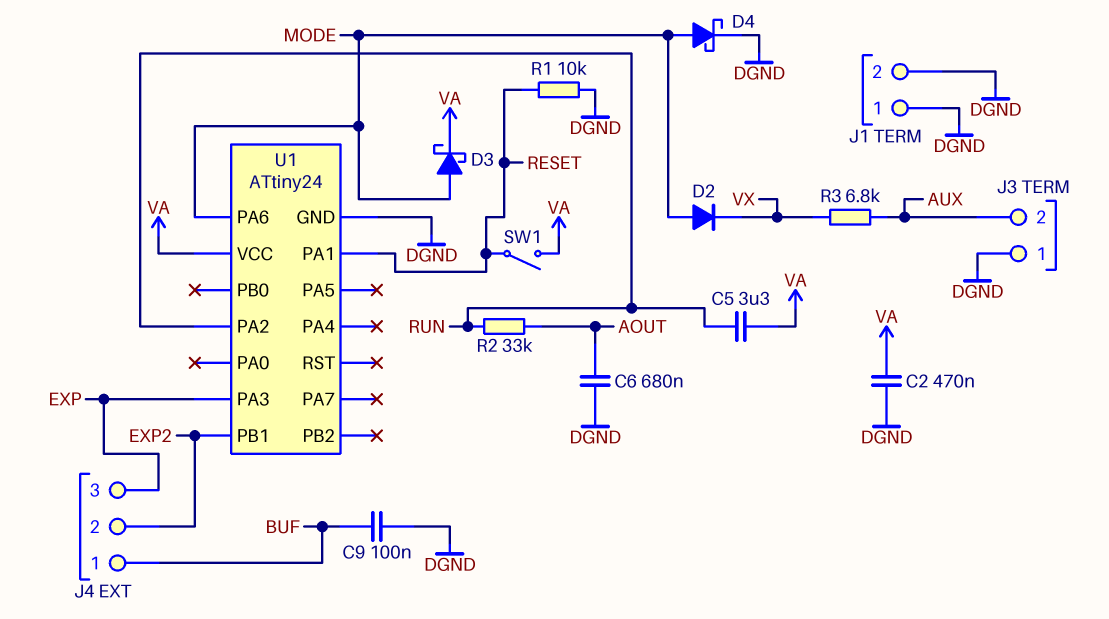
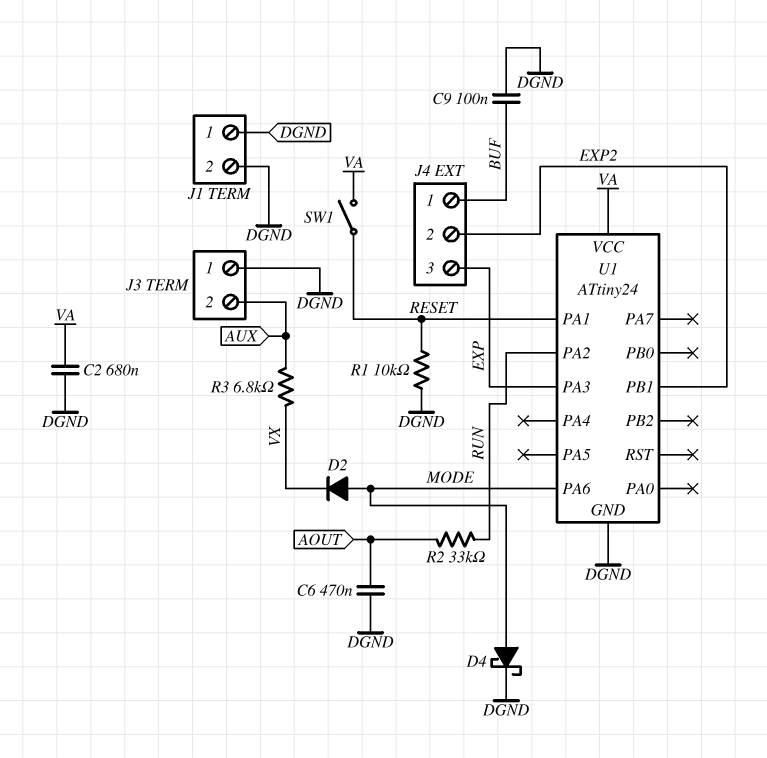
C2: 470nF (DGND, VA) -> 680nF (DGND, VA)
C5: 3.3uF (RUN, VA) -> none
C6: 680nF (AOUT, DGND) -> 470nF (AOUT, DGND)
D3: schottky (A MODE, K VA) -> none

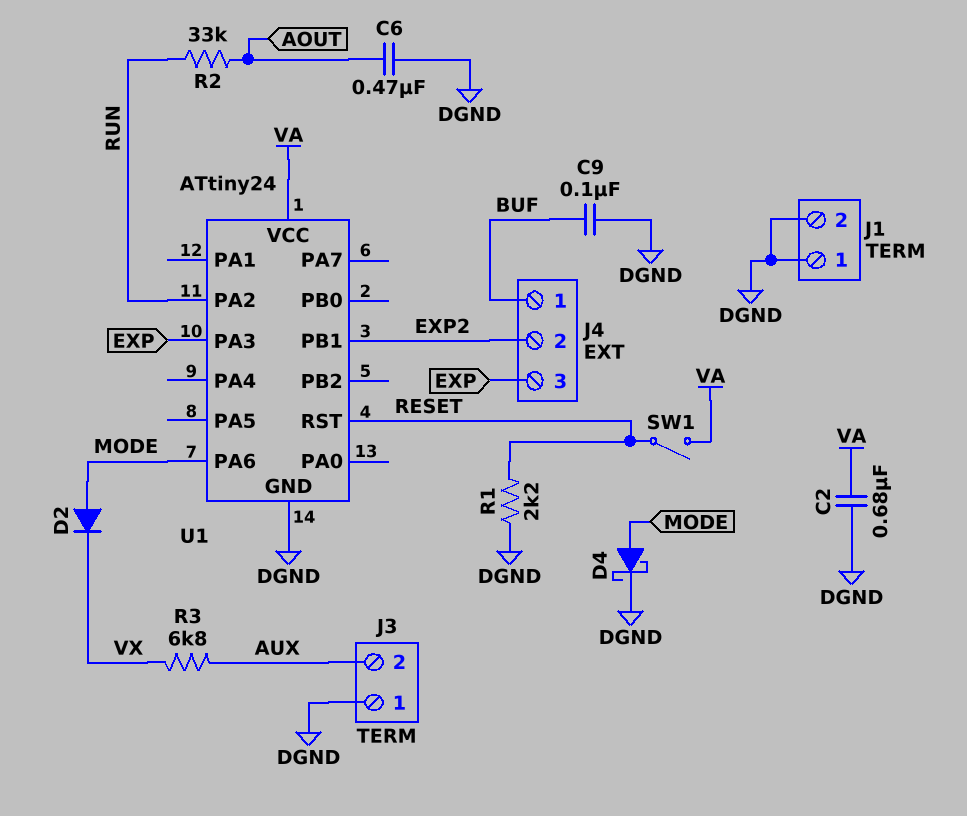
R1: 10k (DGND, RESET) -> 2.2k (DGND, RESET)
U1 pin PA1: RESET -> none
U1 pin RST: none -> RESET

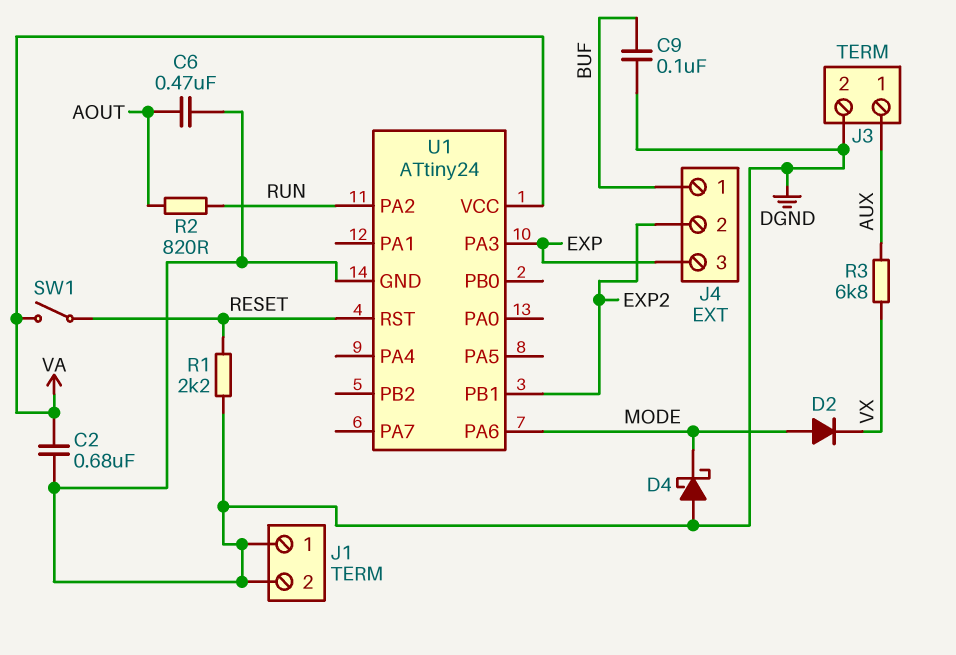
D4: schottky (A MODE, K DGND) -> schottky (A DGND, K MODE)
J3 pin 1: DGND -> AUX
J3 pin 2: AUX -> DGND
R2: 33k (AOUT, RUN) -> 820 (AOUT, RUN)

